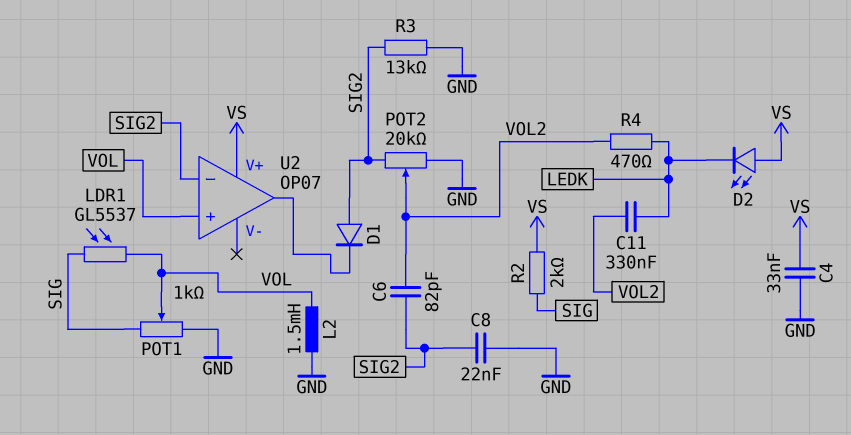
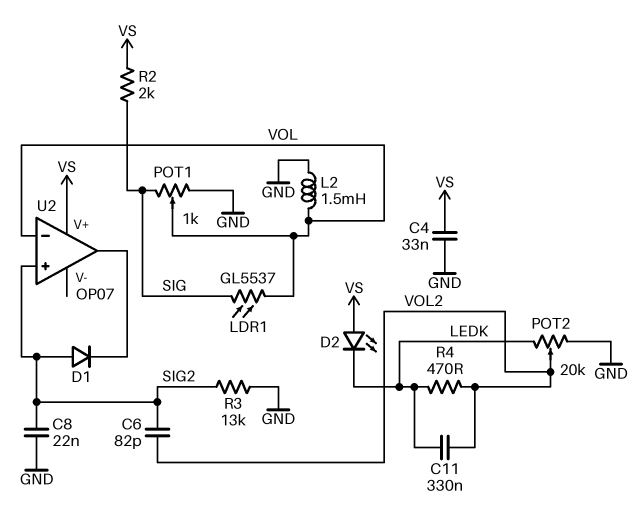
POT2: 20k (GND, SIG2, wiper VOL2) -> 20k (GND, LEDK, wiper VOL2)
U2 pin in+: VOL -> SIG2
U2 pin in-: SIG2 -> VOL

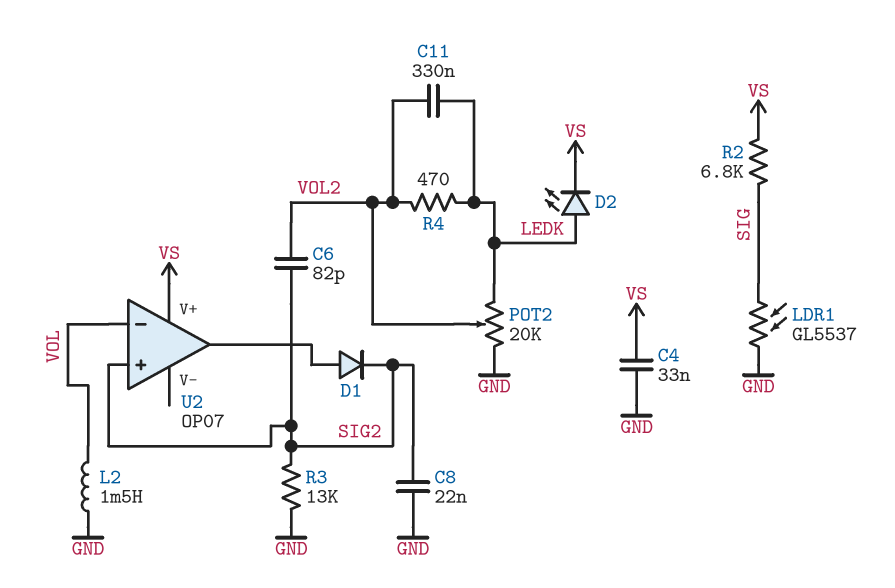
D1: diode (A SIG2, K U2/out) -> diode (A U2/out, K SIG2)
D2: LED (A VS, K LEDK) -> LED (A LEDK, K VS)
LDR1: GL5537 (SIG, VOL) -> GL5537 (GND, SIG)
POT1: 1k (GND, SIG, wiper VOL) -> none
R2: 2k (SIG, VS) -> 6.8k (SIG, VS)

